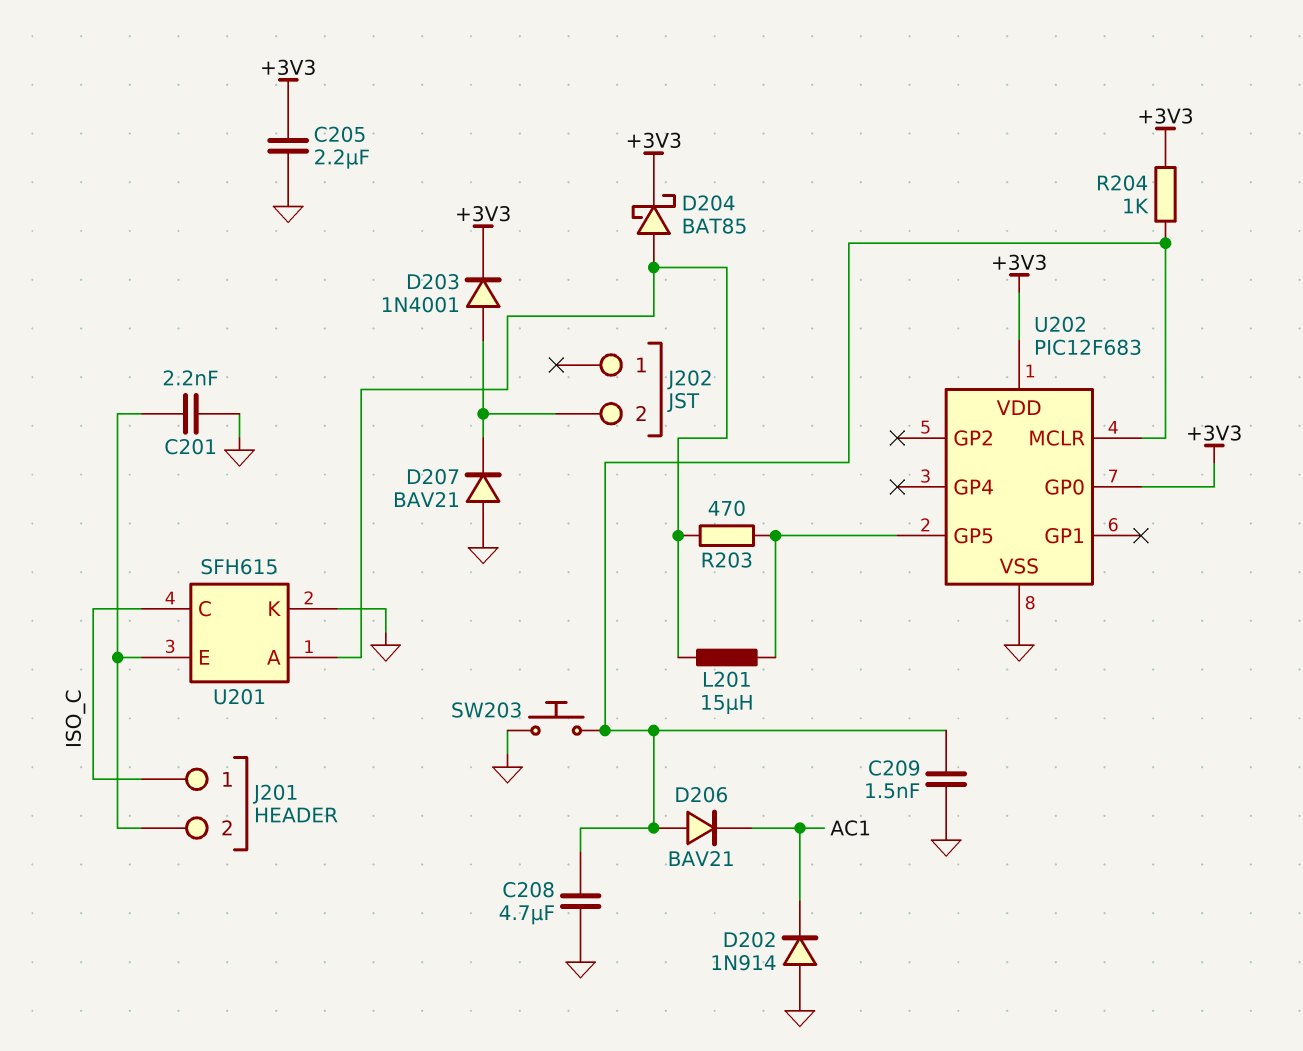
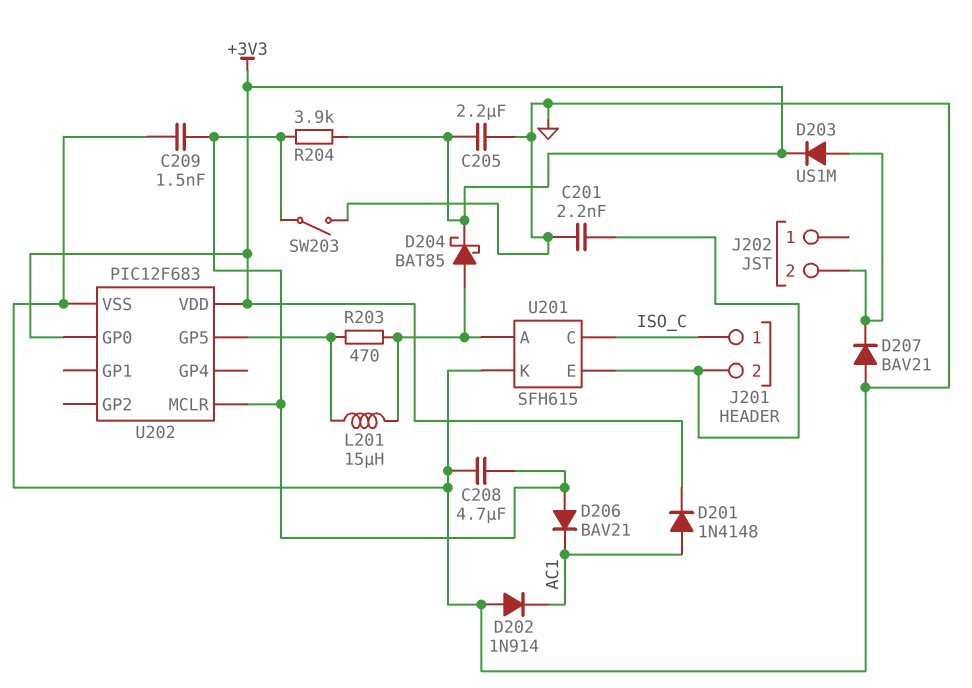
D201: none -> diode 1N4148 (A AC1, K +3V3)
D203: diode 1N4001 (A J202/2, K +3V3) -> diode US1M (A J202/2, K +3V3)
R204: 1k (+3V3, U202/MCLR) -> 3.9k (+3V3, U202/MCLR)
SW203: button (GND, U202/MCLR) -> switch (GND, U202/MCLR)

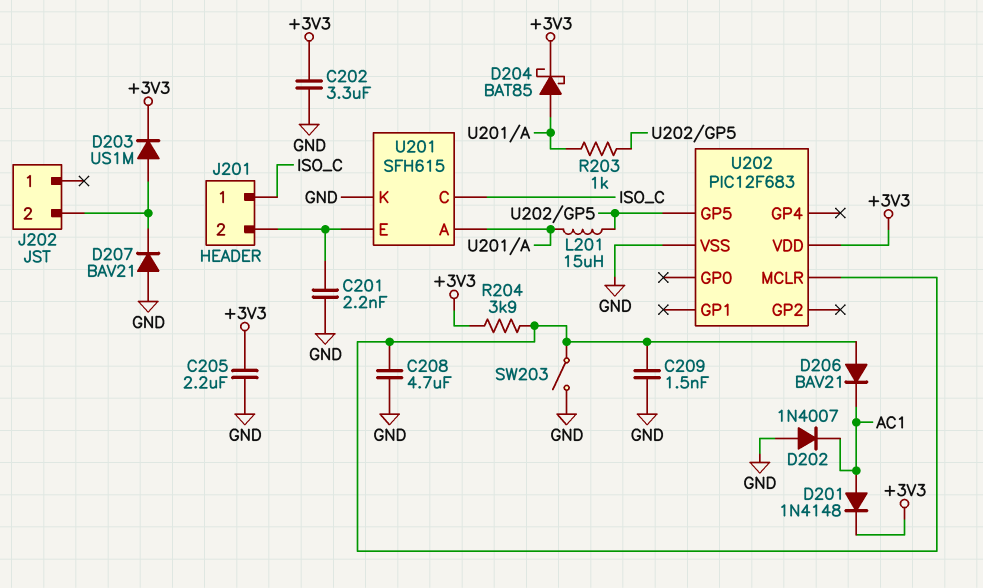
C202: none -> 3.3uF (+3V3, GND)
D202: diode 1N914 (A GND, K AC1) -> diode 1N4007 (A GND, K AC1)
R203: 470 (U201/A, U202/GP5) -> 1k (U201/A, U202/GP5)
U202 pin GP0: +3V3 -> none

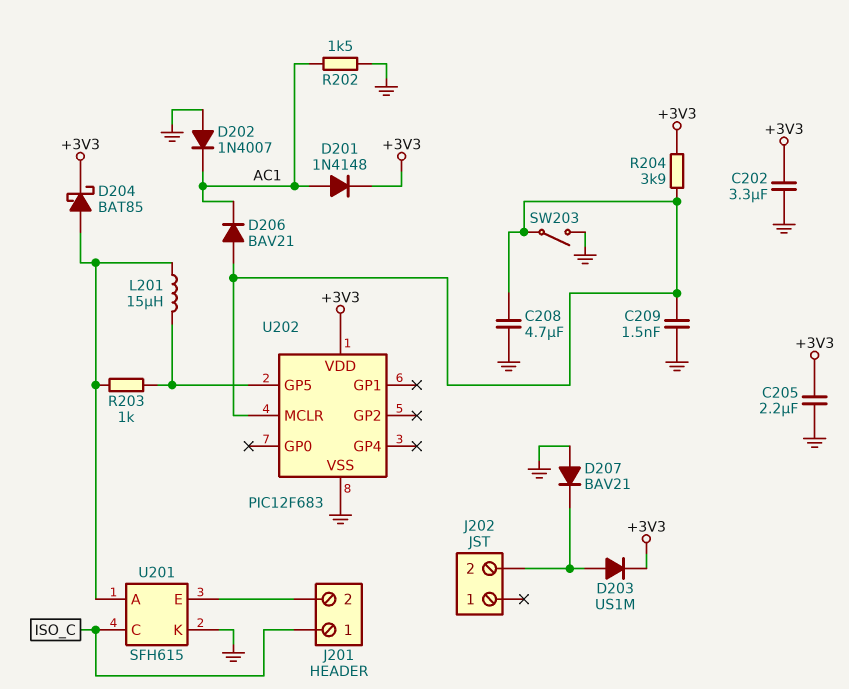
C201: 2.2nF (GND, J201/2) -> none
R202: none -> 1.5k (AC1, GND)

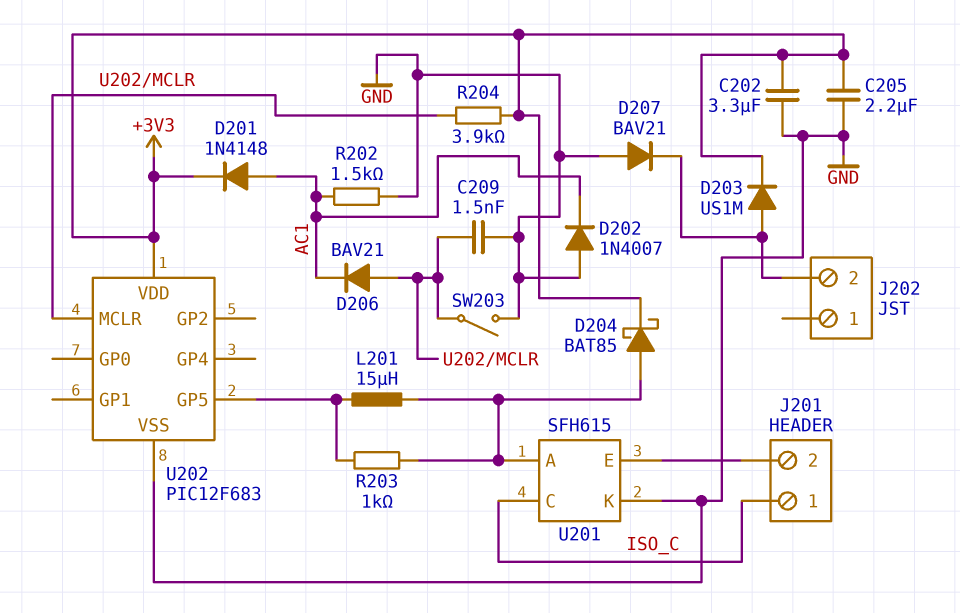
C208: 4.7uF (GND, U202/MCLR) -> none

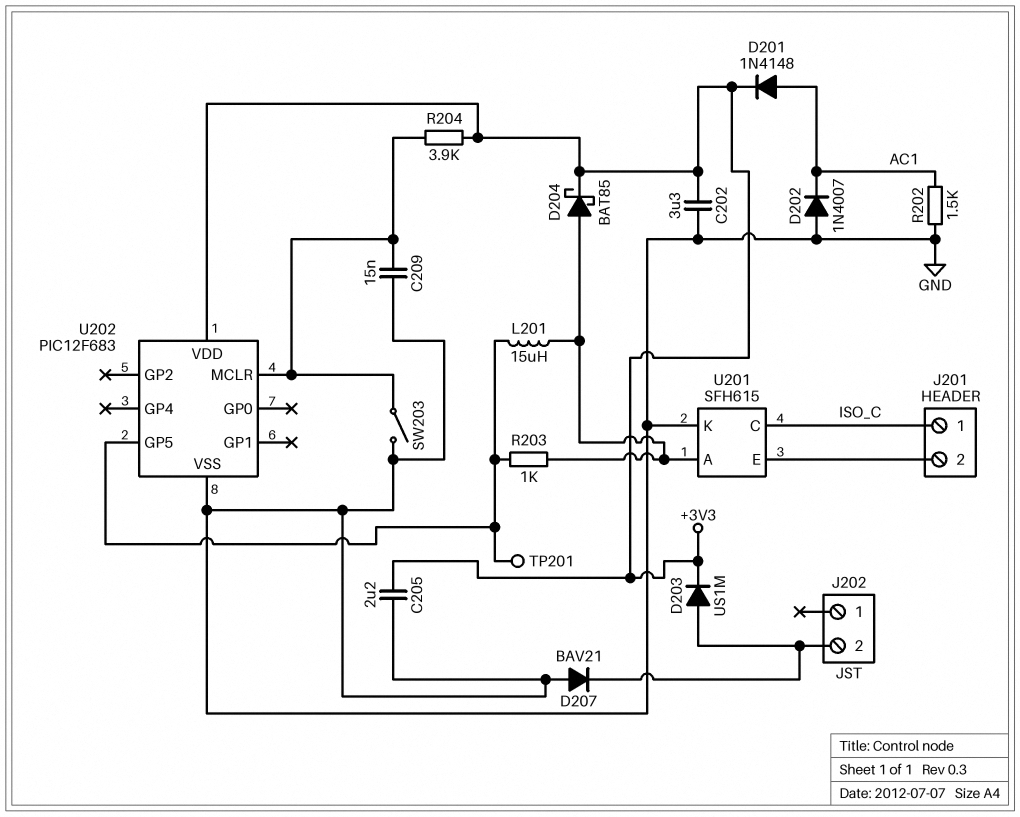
C209: 1.5nF (GND, U202/MCLR) -> 15nF (GND, U202/MCLR)
D206: diode BAV21 (A U202/MCLR, K AC1) -> none
TP201: none -> test point (U202/GP5)

